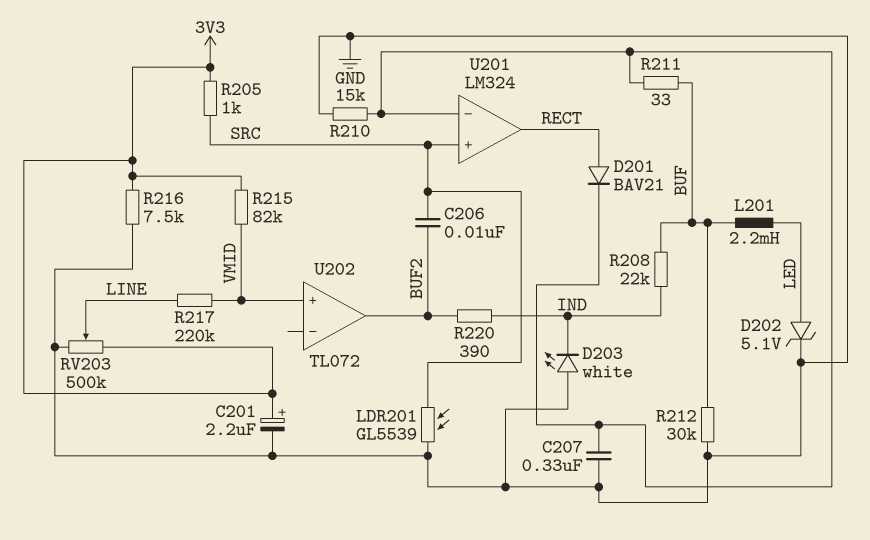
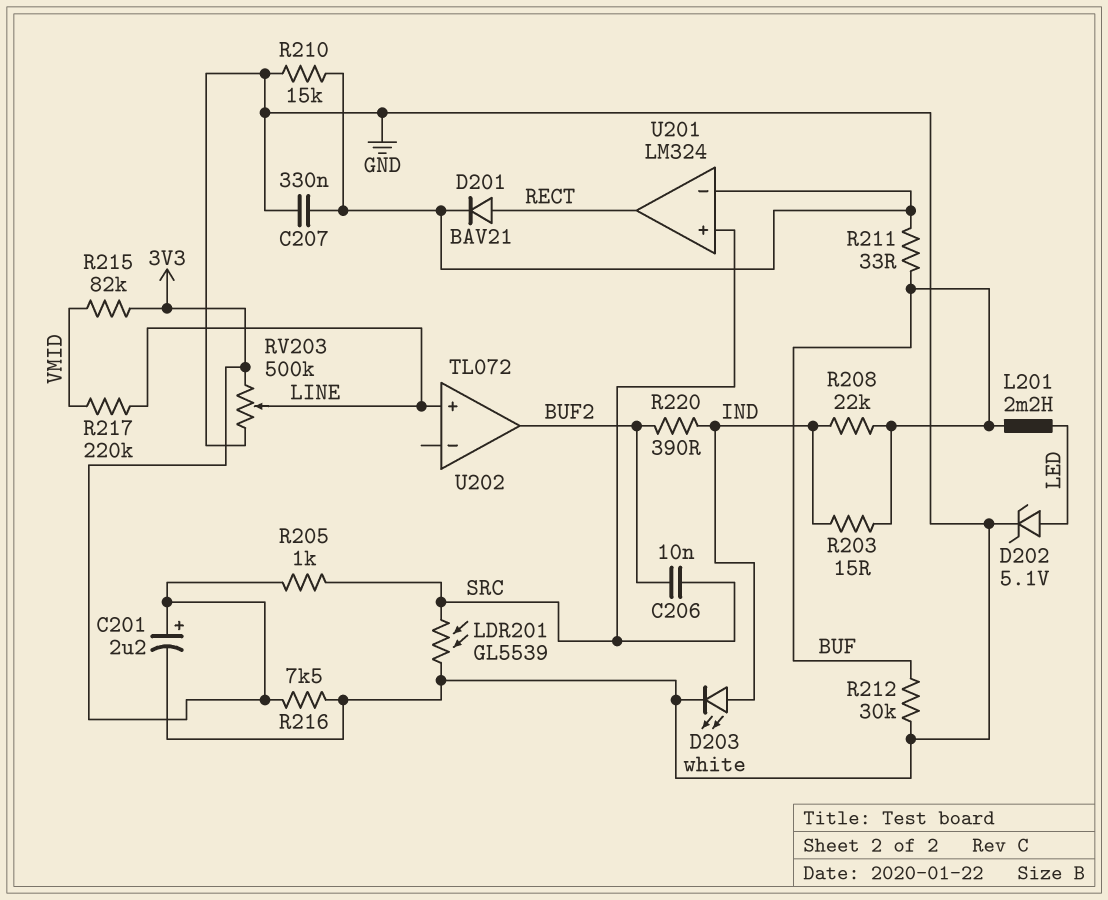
D203: LED white (A GND, K IND) -> LED white (A IND, K GND)
R203: none -> 15 (BUF, IND)
U202 pin in+: VMID -> LINE

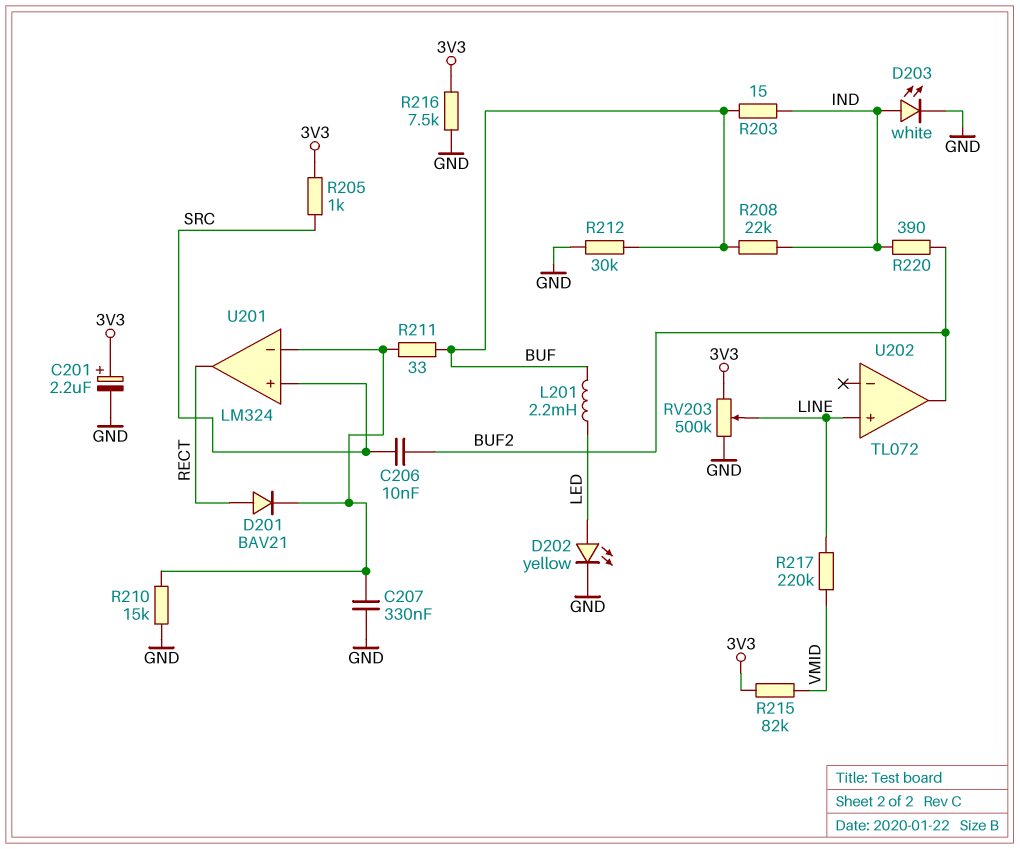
D202: zener 5.1V (A LED, K GND) -> LED yellow (A LED, K GND)
LDR201: GL5539 (GND, SRC) -> none

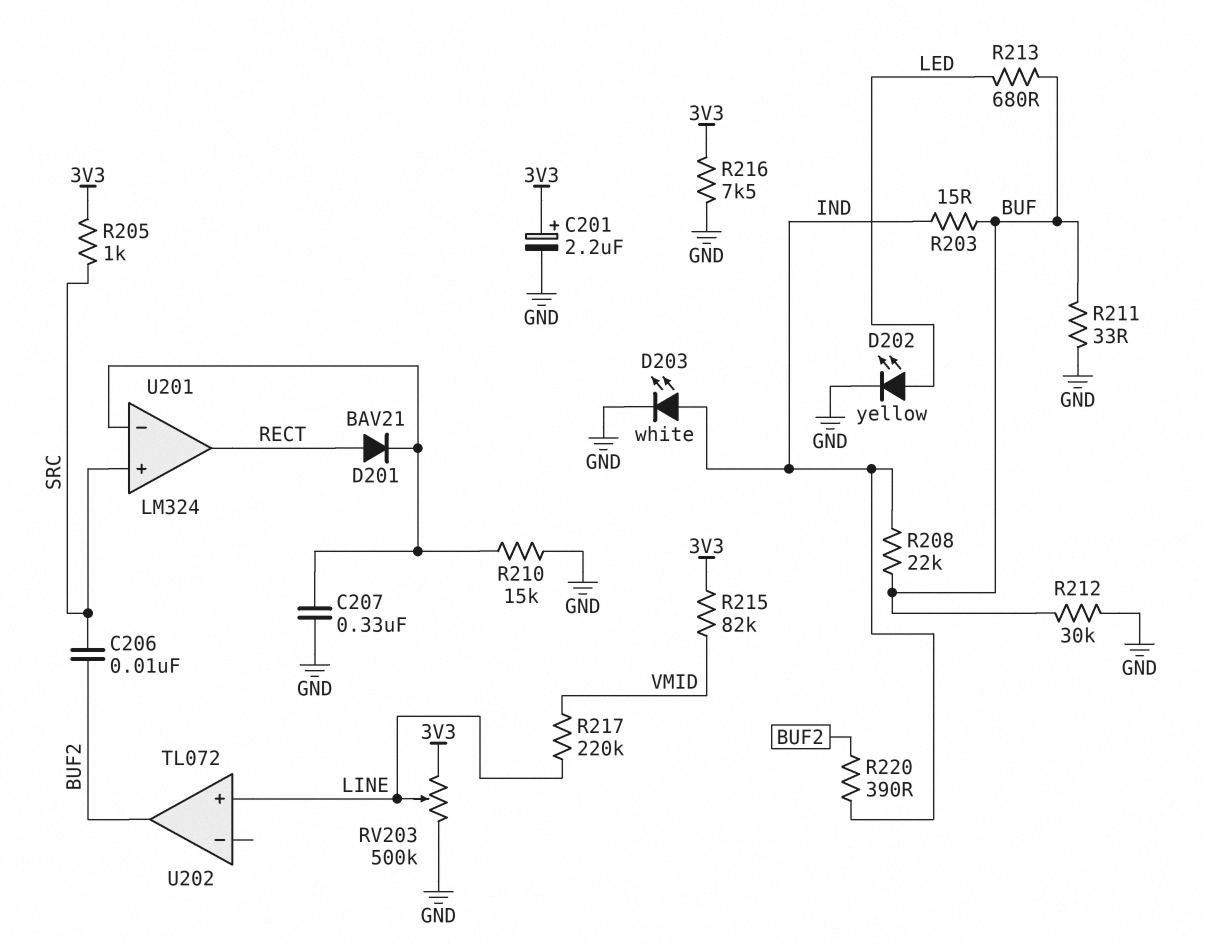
L201: 2.2mH (BUF, LED) -> none
R211: 33 (BUF, U201/in-) -> 33 (BUF, GND)
R213: none -> 680 (BUF, LED)

